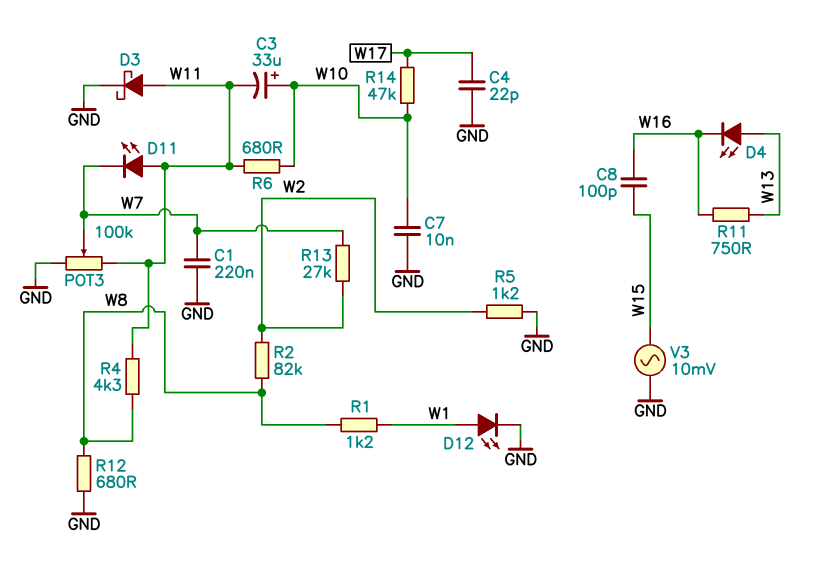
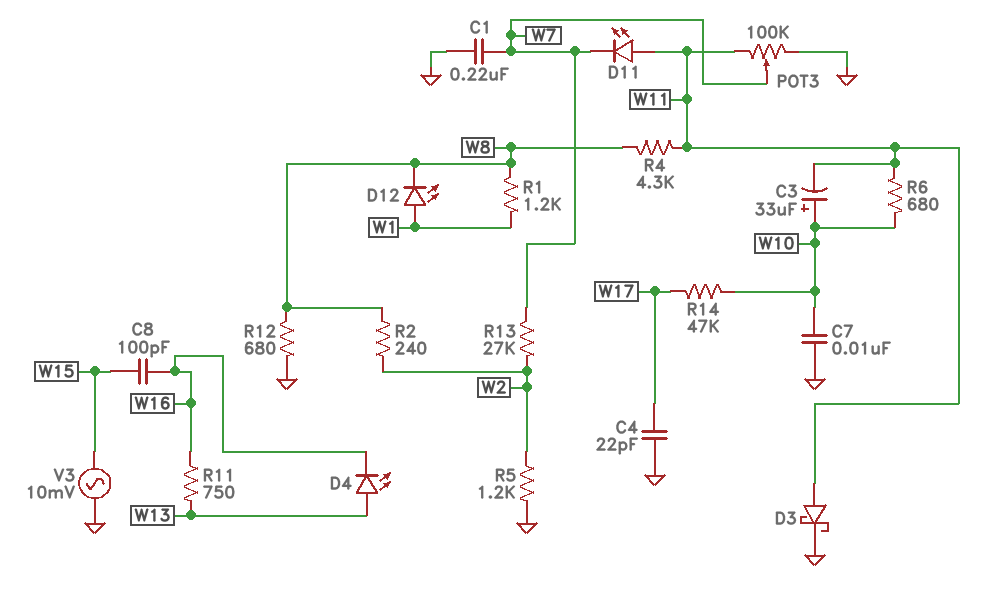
D12: LED (A W1, K GND) -> LED (A W1, K W8)
R2: 82k (W2, W8) -> 240 (W2, W8)

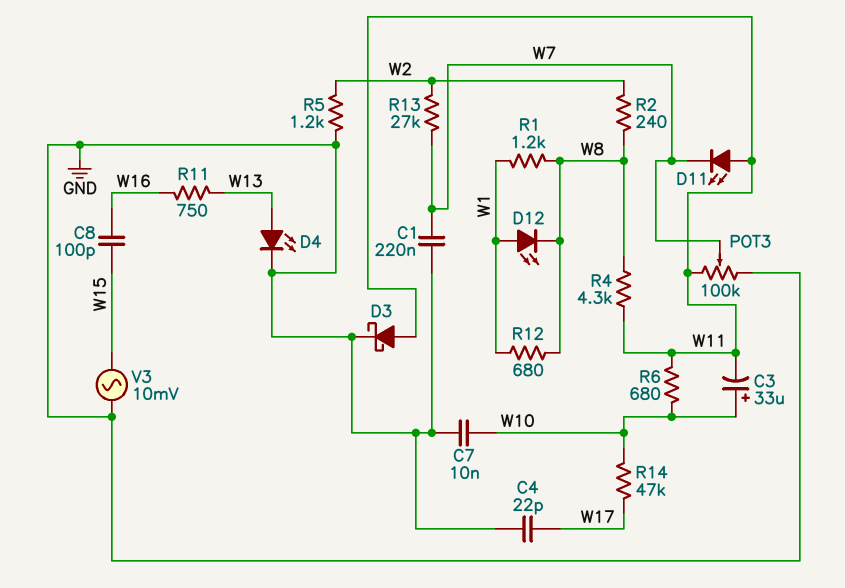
D4: LED (A W13, K W16) -> LED (A W13, K GND)
R12: 680 (GND, W8) -> 680 (W1, W8)

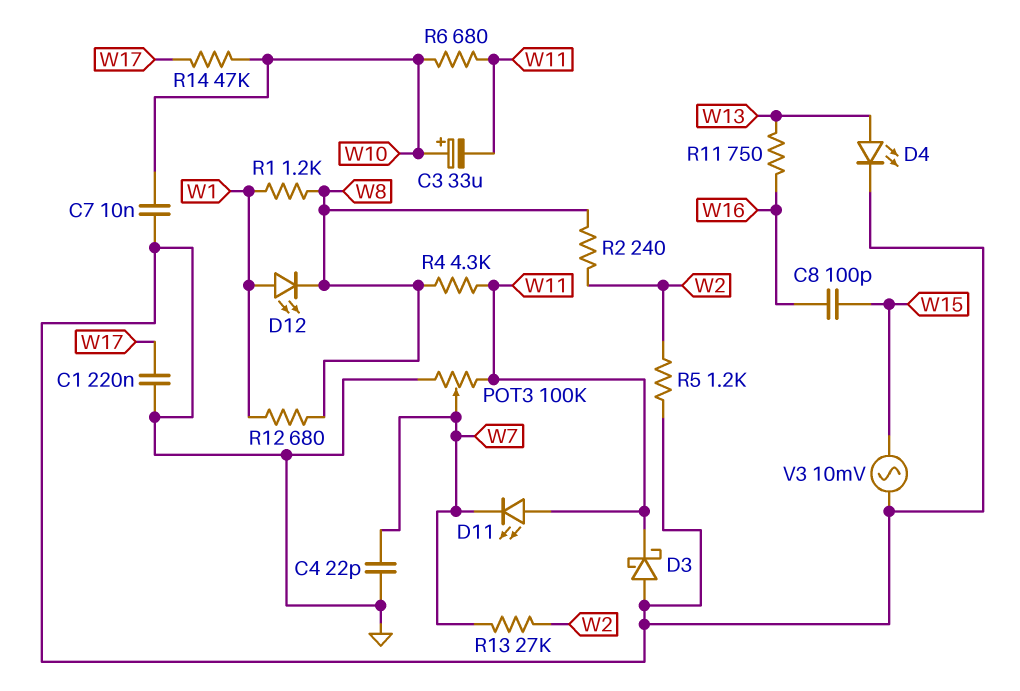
C1: 220nF (GND, W7) -> 220nF (GND, W17)
C4: 22pF (GND, W17) -> 22pF (GND, W7)
D3: schottky (A W11, K GND) -> schottky (A GND, K W11)

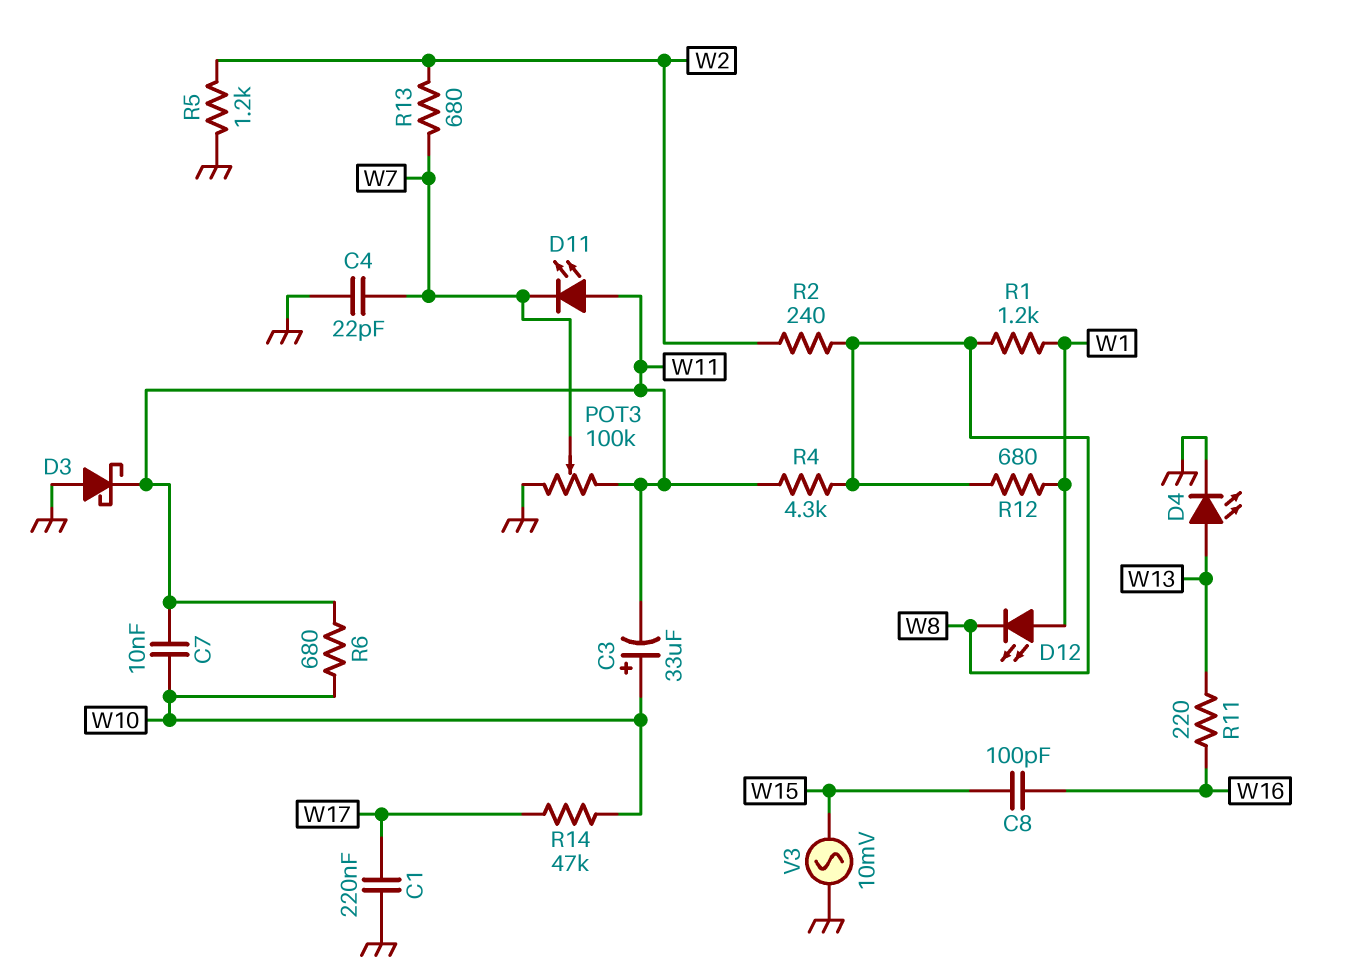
C7: 10nF (GND, W10) -> 10nF (W10, W11)
R11: 750 (W13, W16) -> 220 (W13, W16)
R13: 27k (W2, W7) -> 680 (W2, W7)

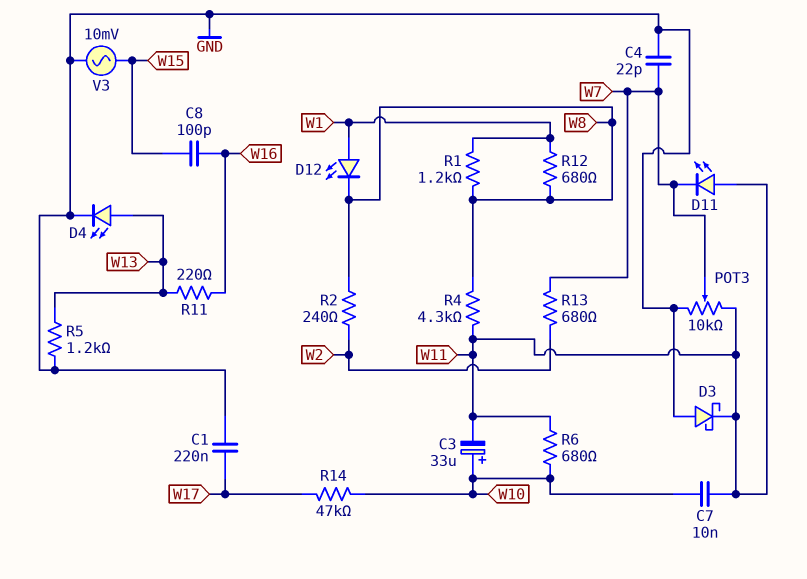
POT3: 100k (GND, W11, wiper W7) -> 10k (GND, W11, wiper W7)
R5: 1.2k (GND, W2) -> 1.2k (GND, W13)

